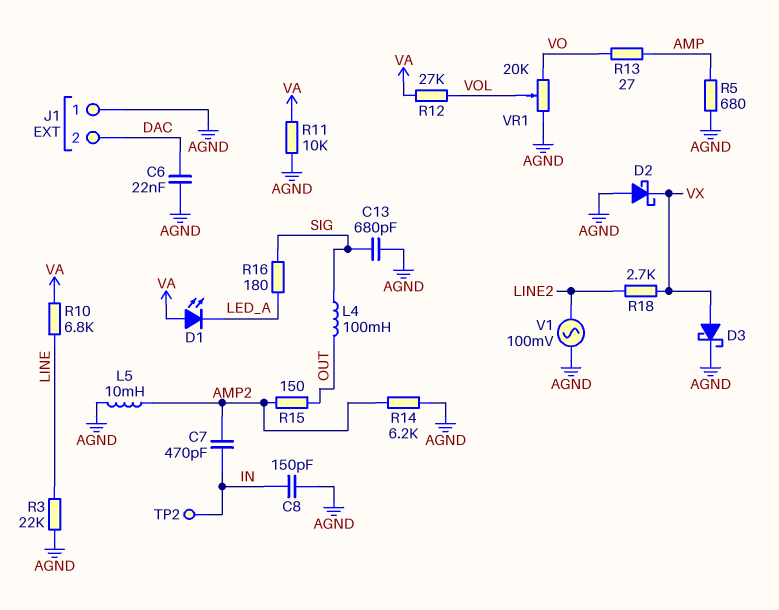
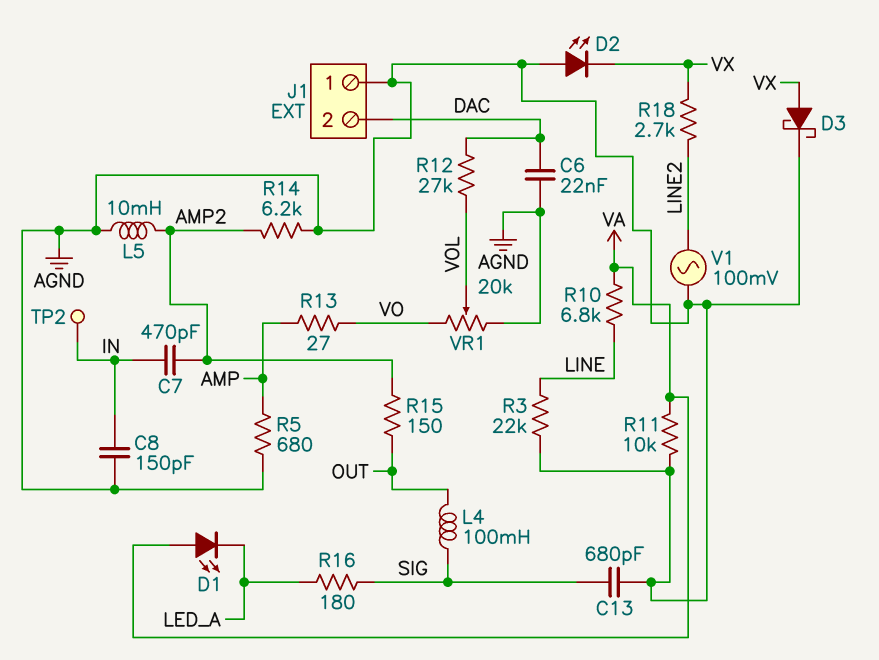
D2: schottky (A AGND, K VX) -> LED (A AGND, K VX)
R12: 27k (VA, VOL) -> 27k (DAC, VOL)

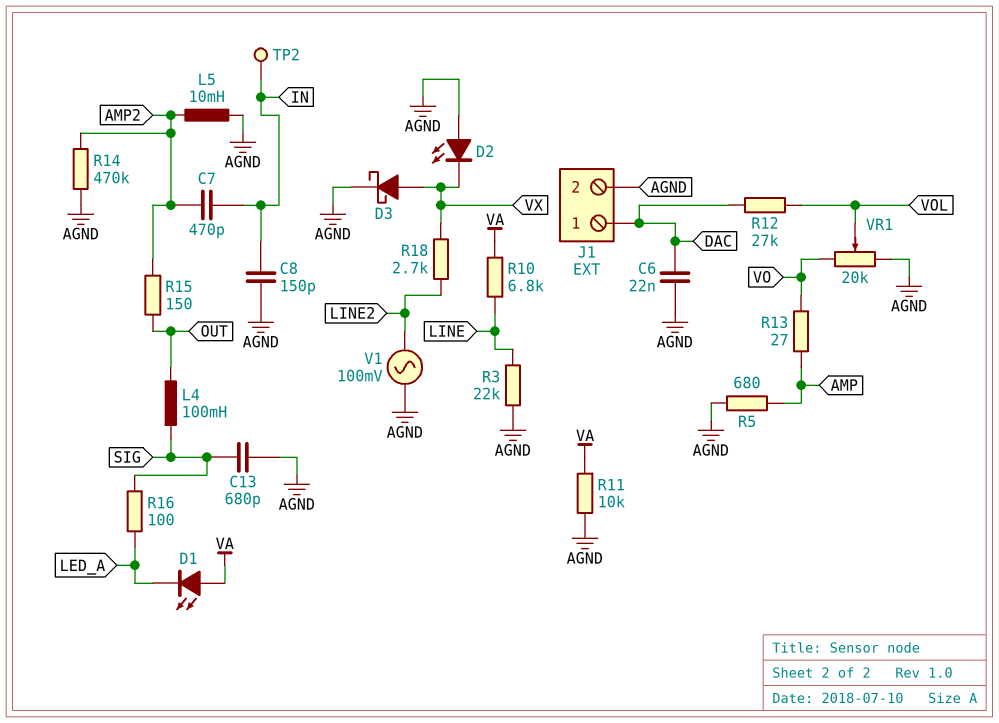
J1 pin 1: AGND -> DAC
J1 pin 2: DAC -> AGND
R14: 6.2k (AGND, AMP2) -> 470k (AGND, AMP2)
R16: 180 (LED_A, SIG) -> 100 (LED_A, SIG)

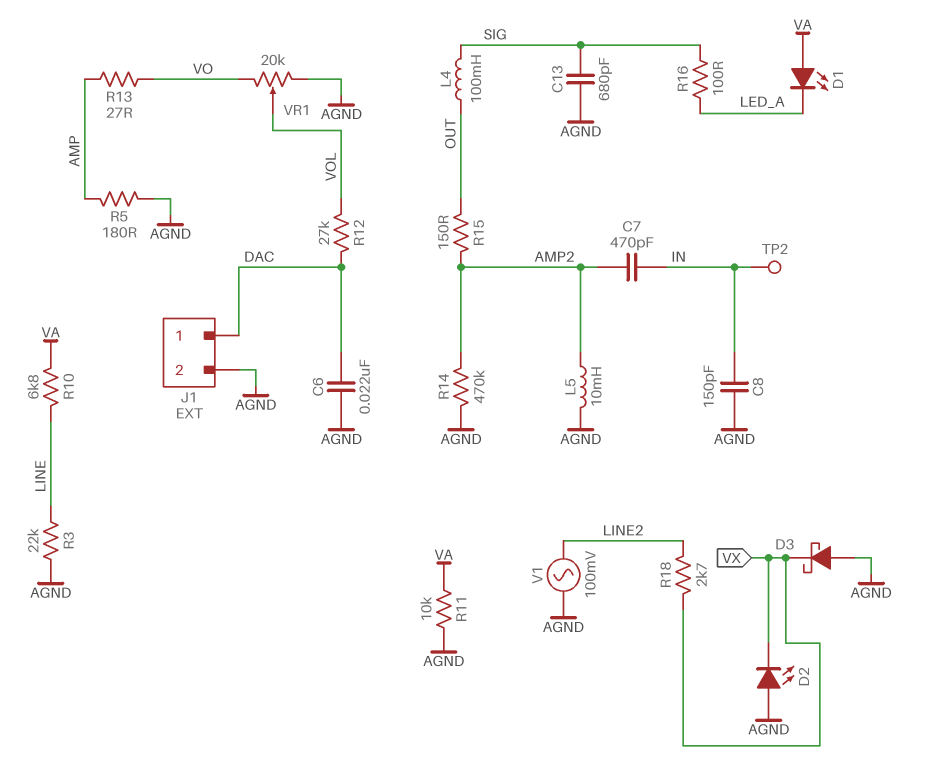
D3: schottky (A VX, K AGND) -> schottky (A AGND, K VX)
R5: 680 (AGND, AMP) -> 180 (AGND, AMP)

